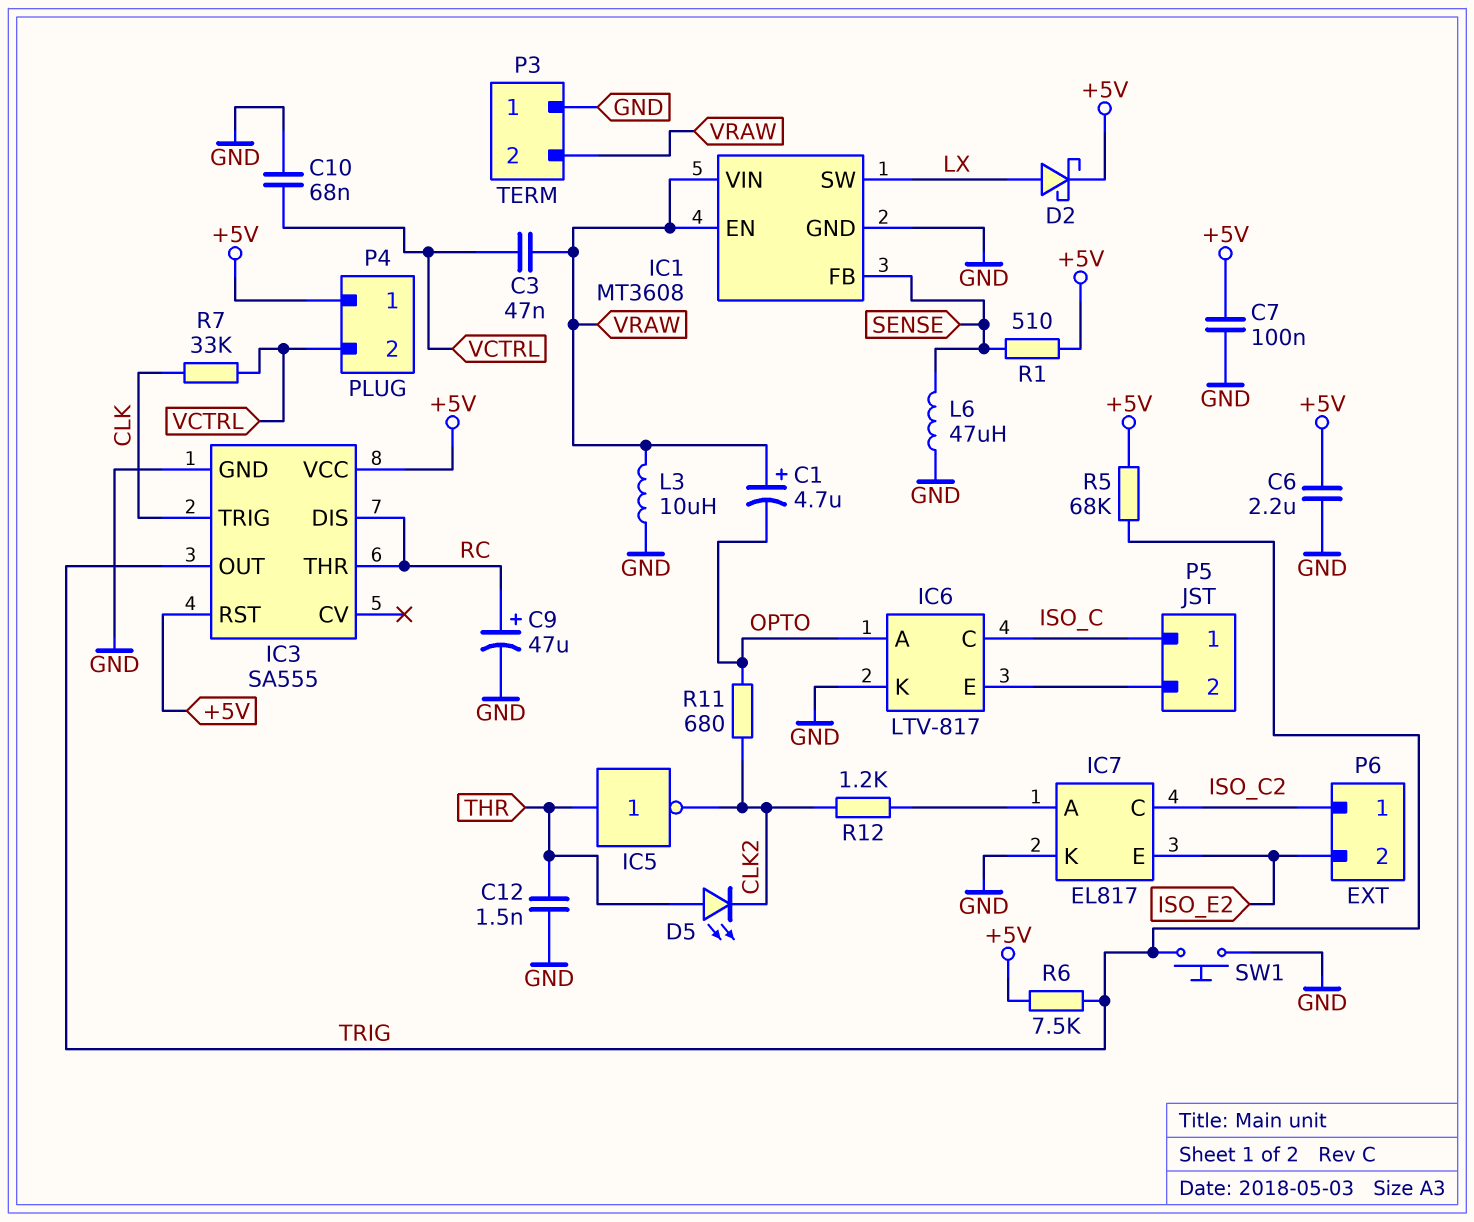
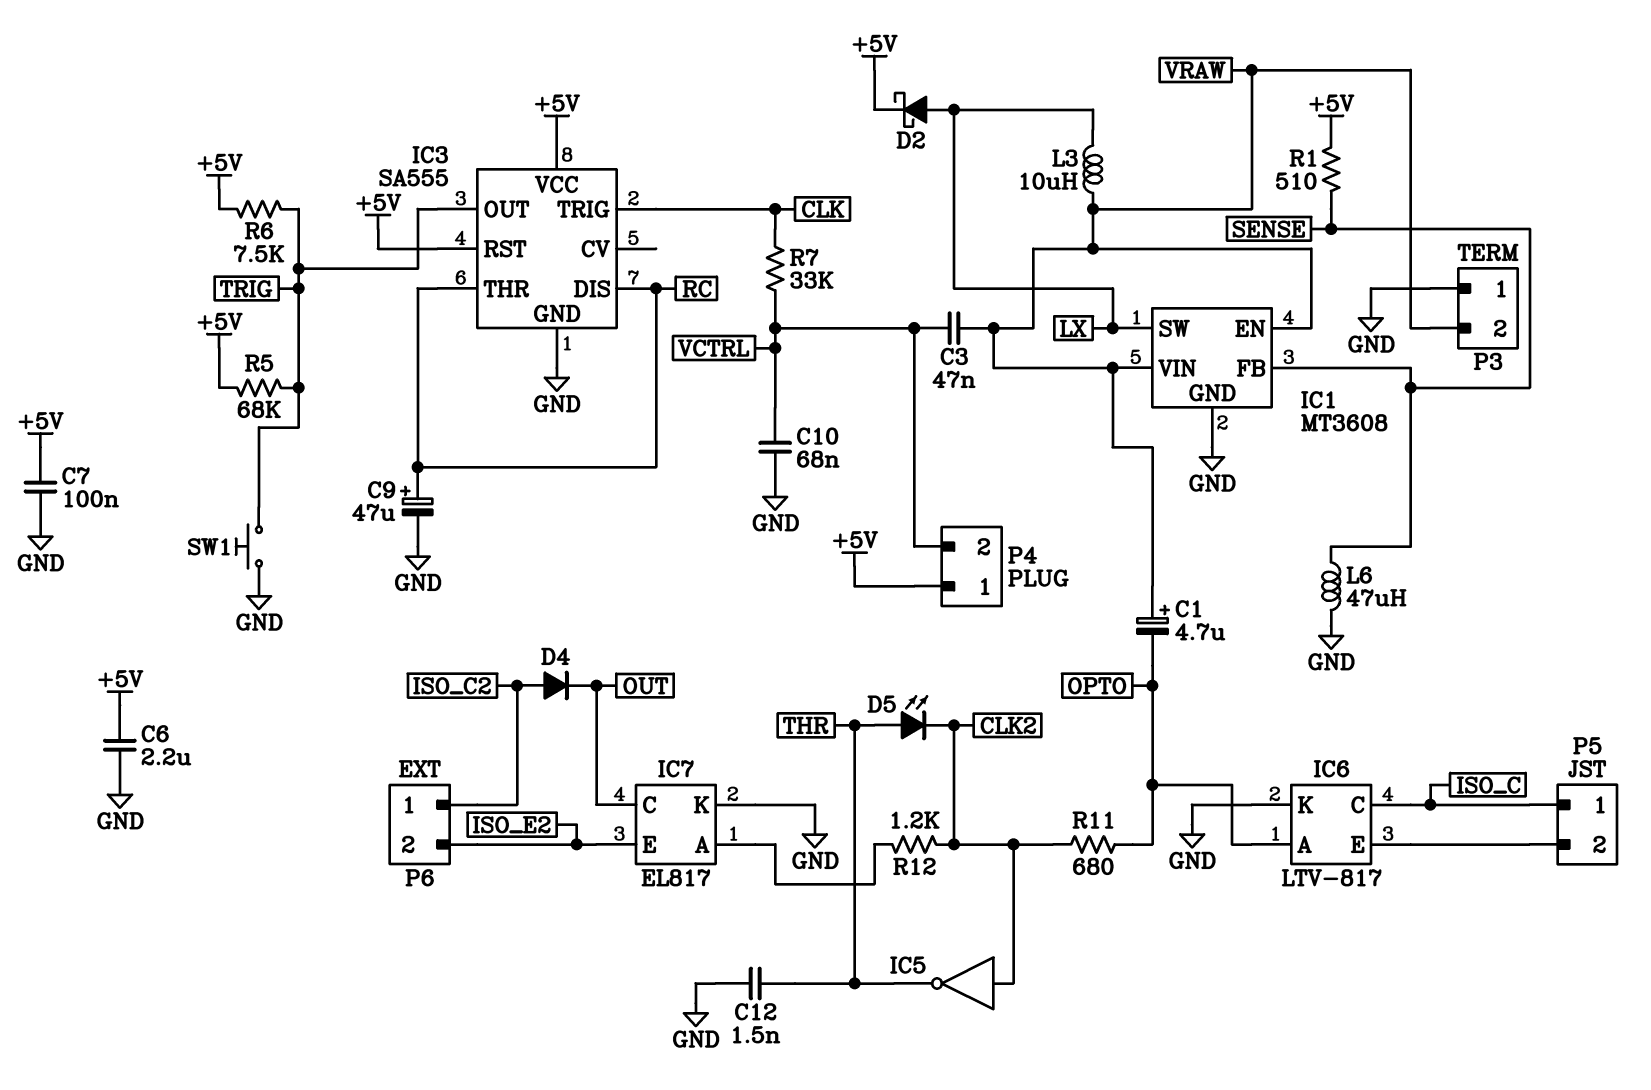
D4: none -> diode (A ISO_C2, K OUT)
IC5: NOT (in THR, out CLK2) -> NOT (in CLK2, out THR)
IC7 pin C: ISO_C2 -> OUT
L3: 10uH (GND, VRAW) -> 10uH (LX, VRAW)

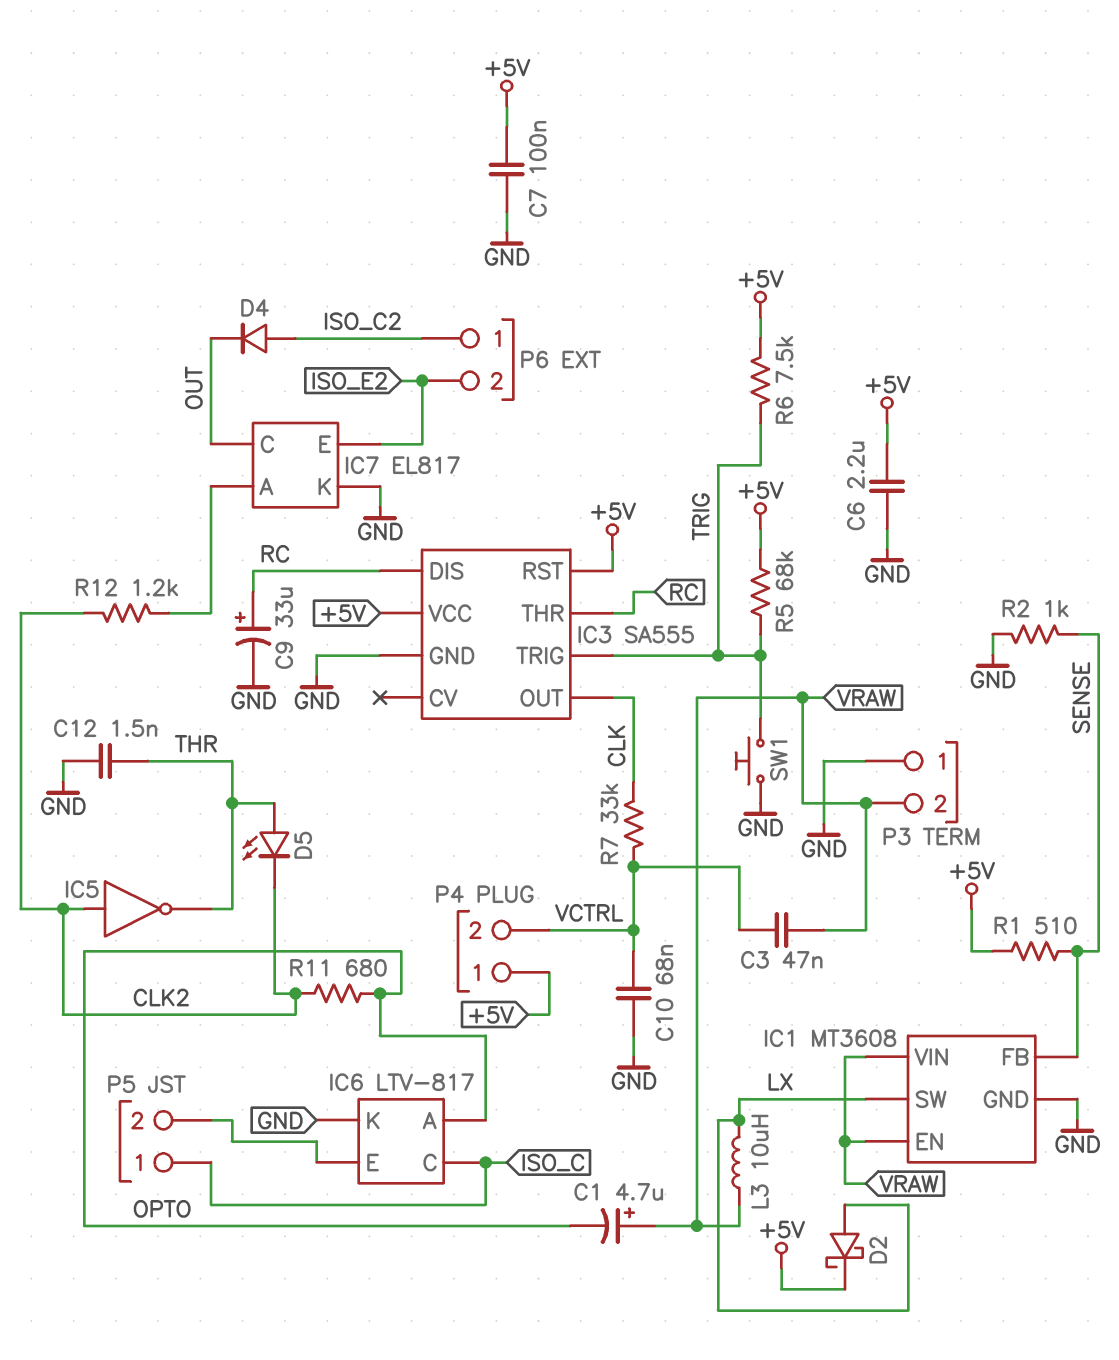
C9: 47uF (plus RC, minus GND) -> 33uF (plus RC, minus GND)
IC3 pin OUT: TRIG -> CLK
IC3 pin TRIG: CLK -> TRIG
L6: 47uH (GND, SENSE) -> none
R2: none -> 1k (GND, SENSE)

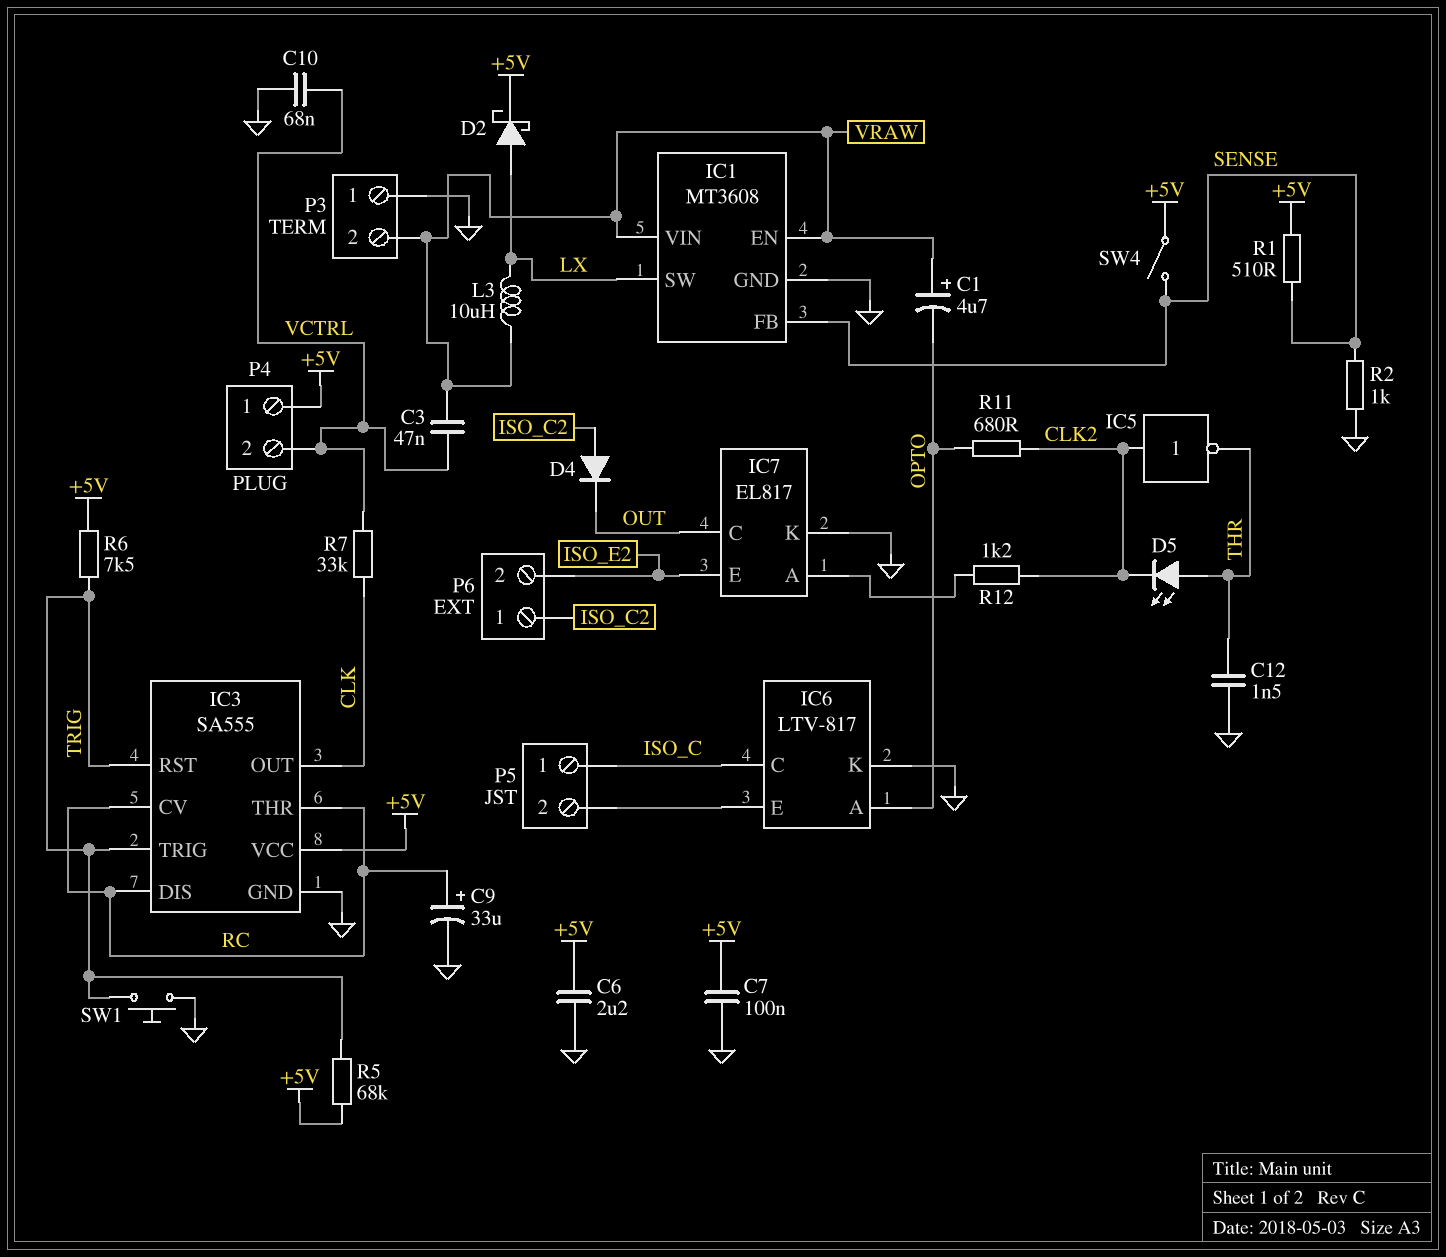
IC3 pin CV: none -> RC
IC3 pin RST: +5V -> TRIG
SW4: none -> switch (+5V, SENSE)

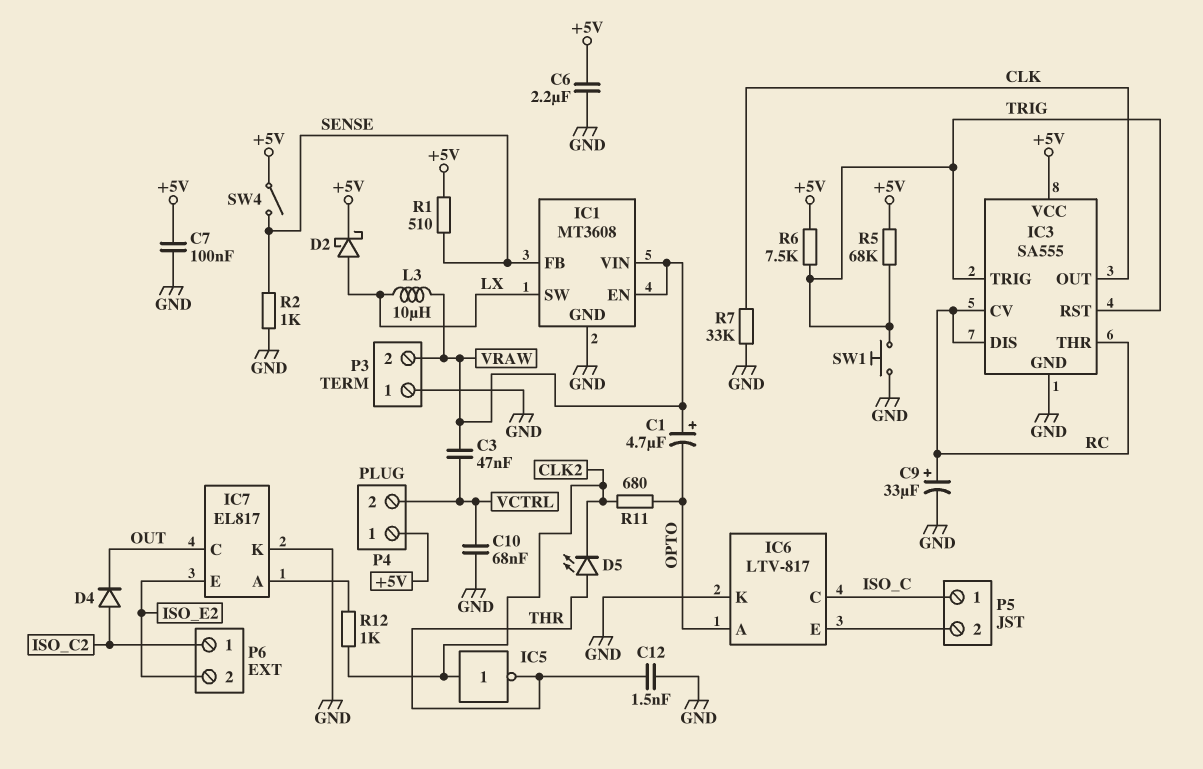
R7: 33k (CLK, VCTRL) -> 33k (CLK, GND)
R12: 1.2k (CLK2, IC7/A) -> 1k (CLK2, IC7/A)

